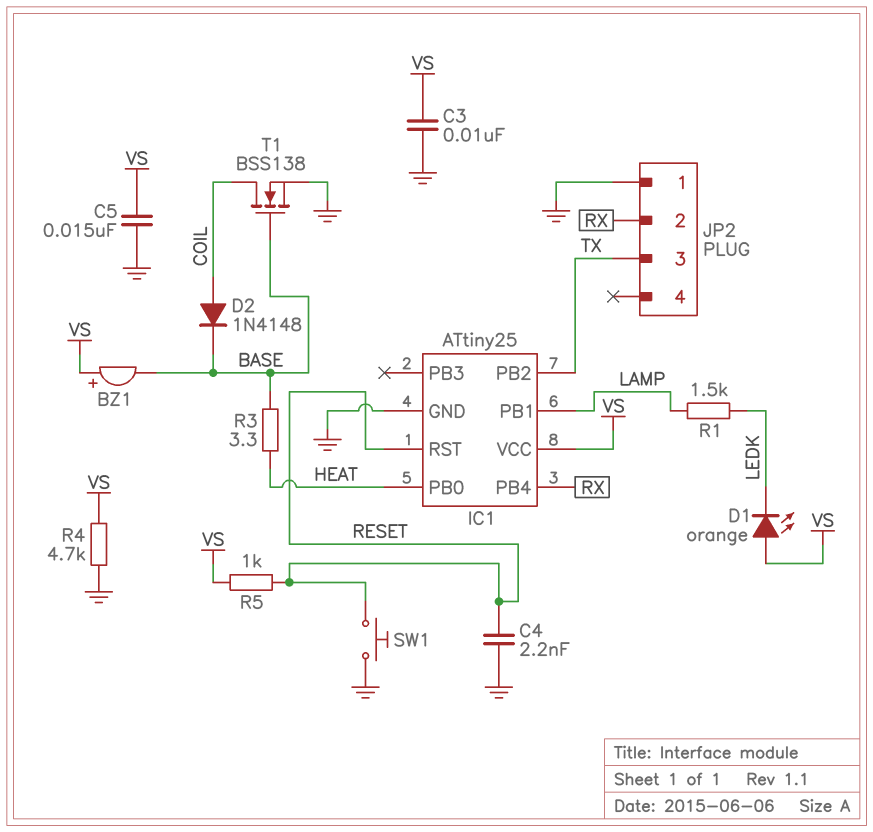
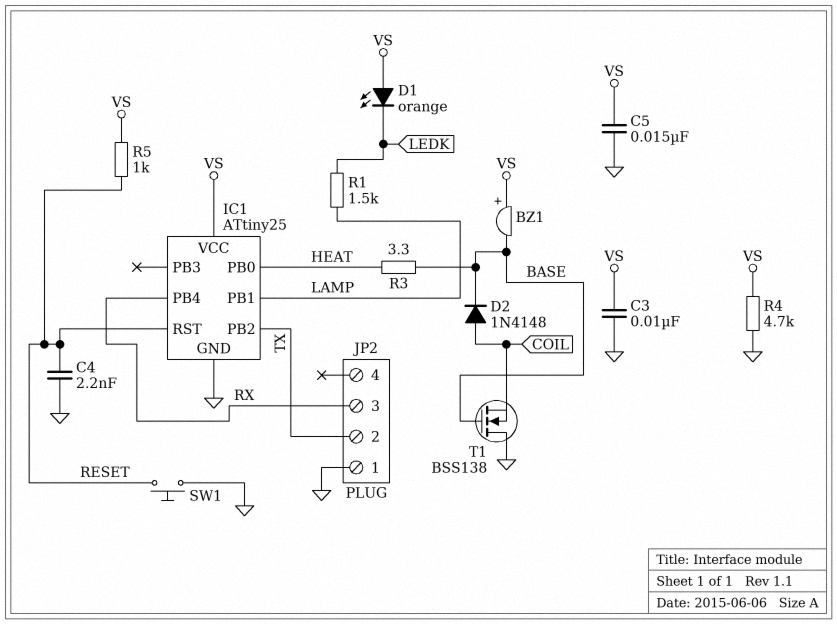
JP2 pin 2: RX -> TX
JP2 pin 3: TX -> RX
T1: NMOS BSS138 (G BASE, D COIL, S GND) -> NMOS BSS138 (G BASE, D GND, S COIL)

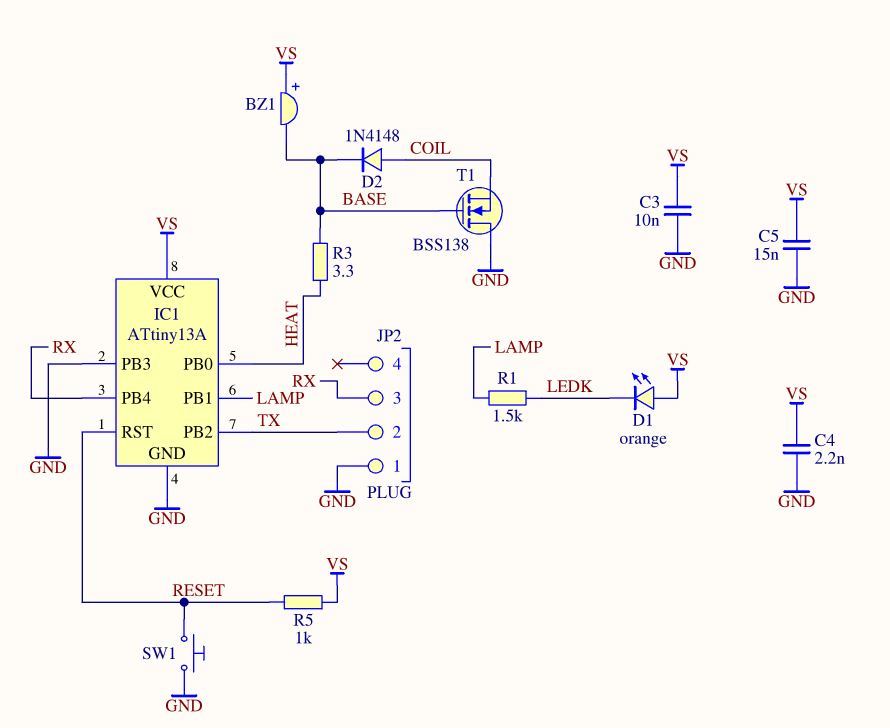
C4: 2.2nF (GND, RESET) -> 2.2nF (GND, VS)
IC1: ATtiny25 -> ATtiny13A
IC1 pin PB3: none -> GND
R4: 4.7k (GND, VS) -> none

